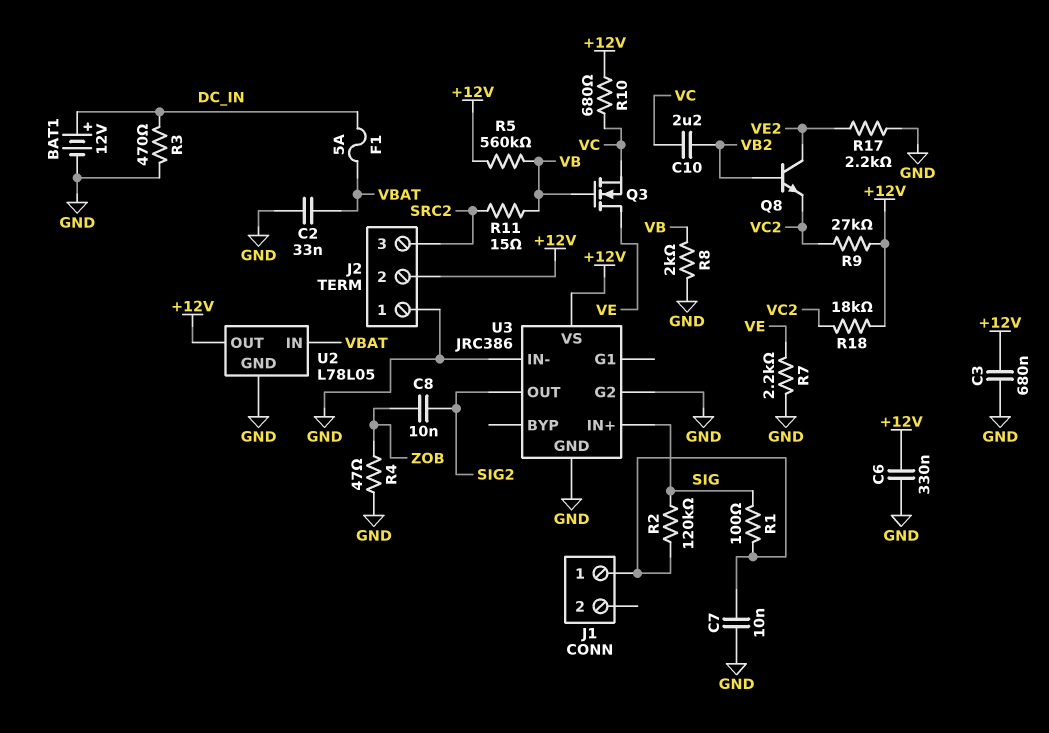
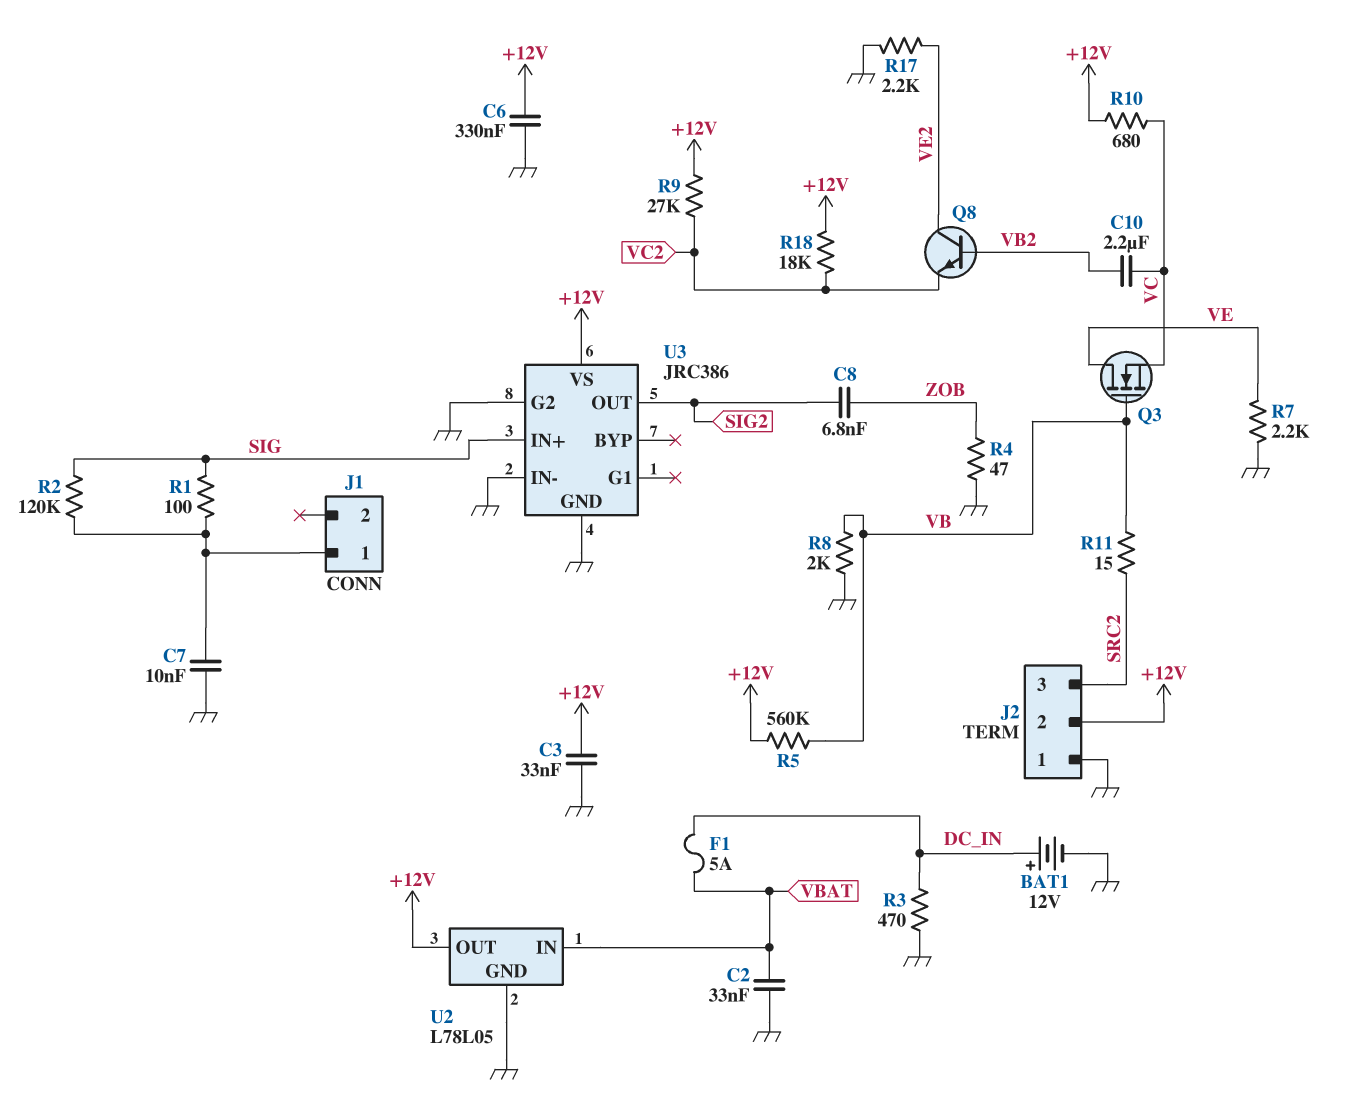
C3: 680nF (+12V, GND) -> 33nF (+12V, GND)
C8: 10nF (SIG2, ZOB) -> 6.8nF (SIG2, ZOB)

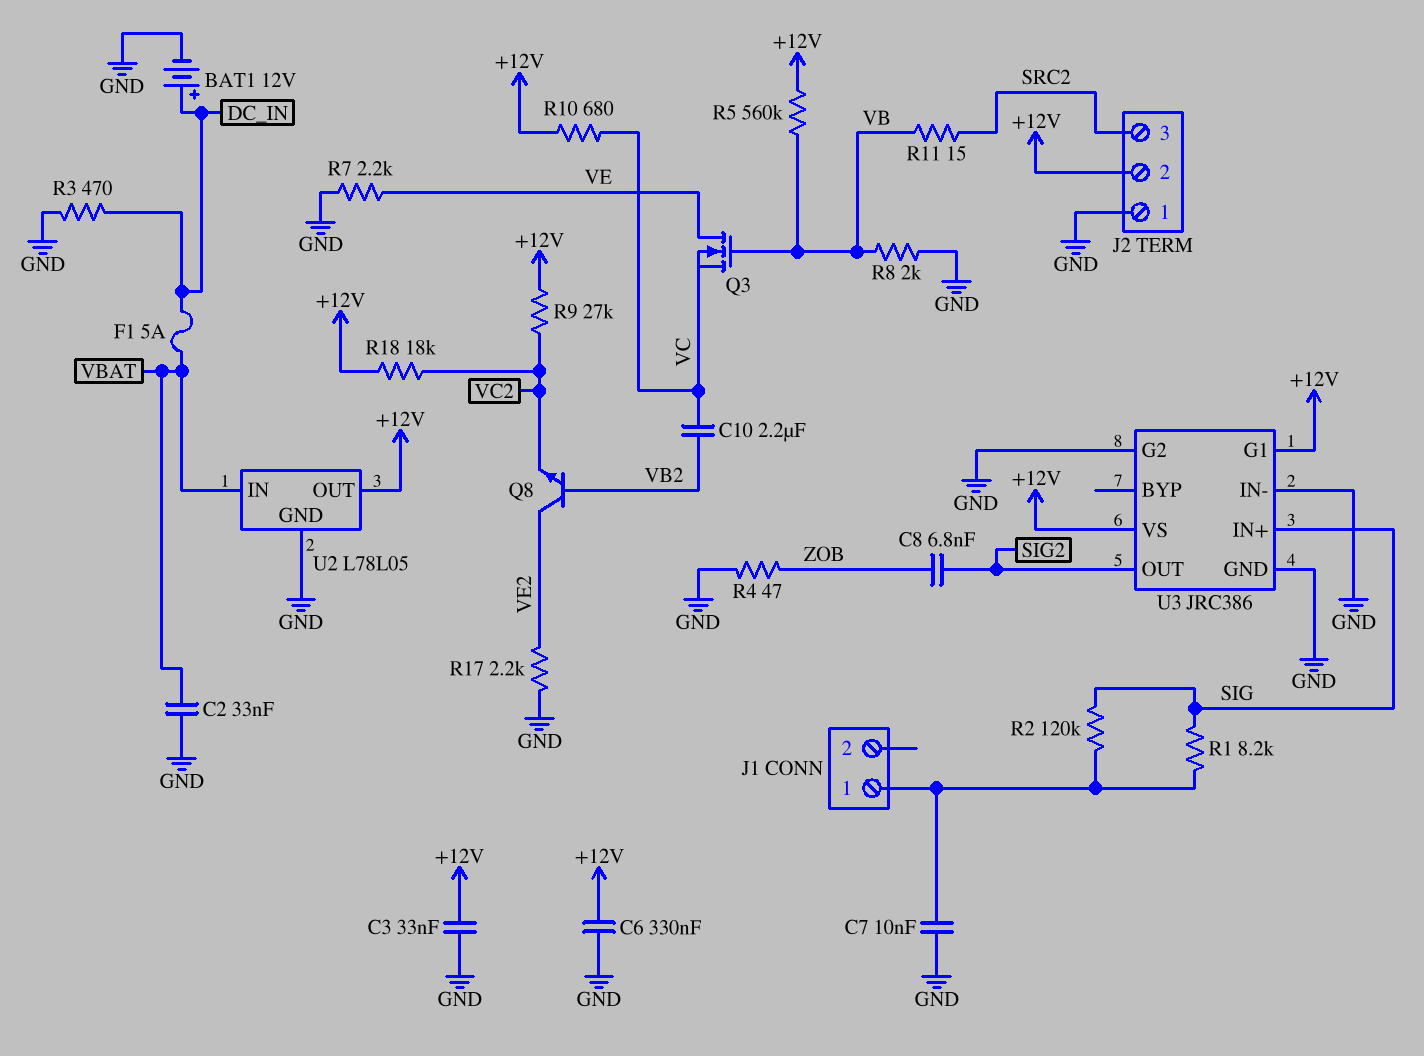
R1: 100 (J1/1, SIG) -> 8.2k (J1/1, SIG)
U3 pin G1: none -> +12V

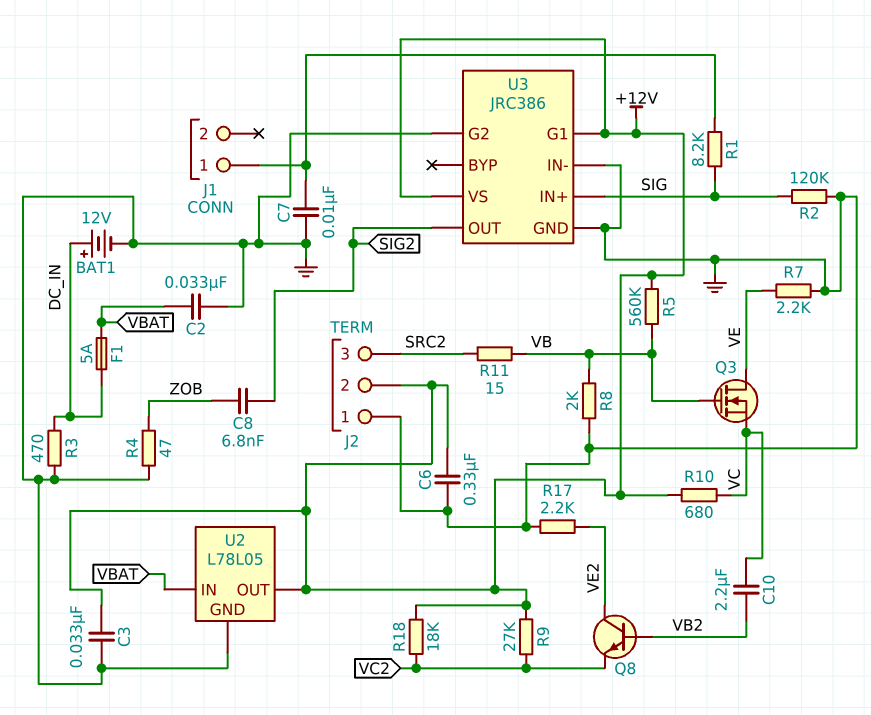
R2: 120k (J1/1, SIG) -> 120k (GND, SIG)

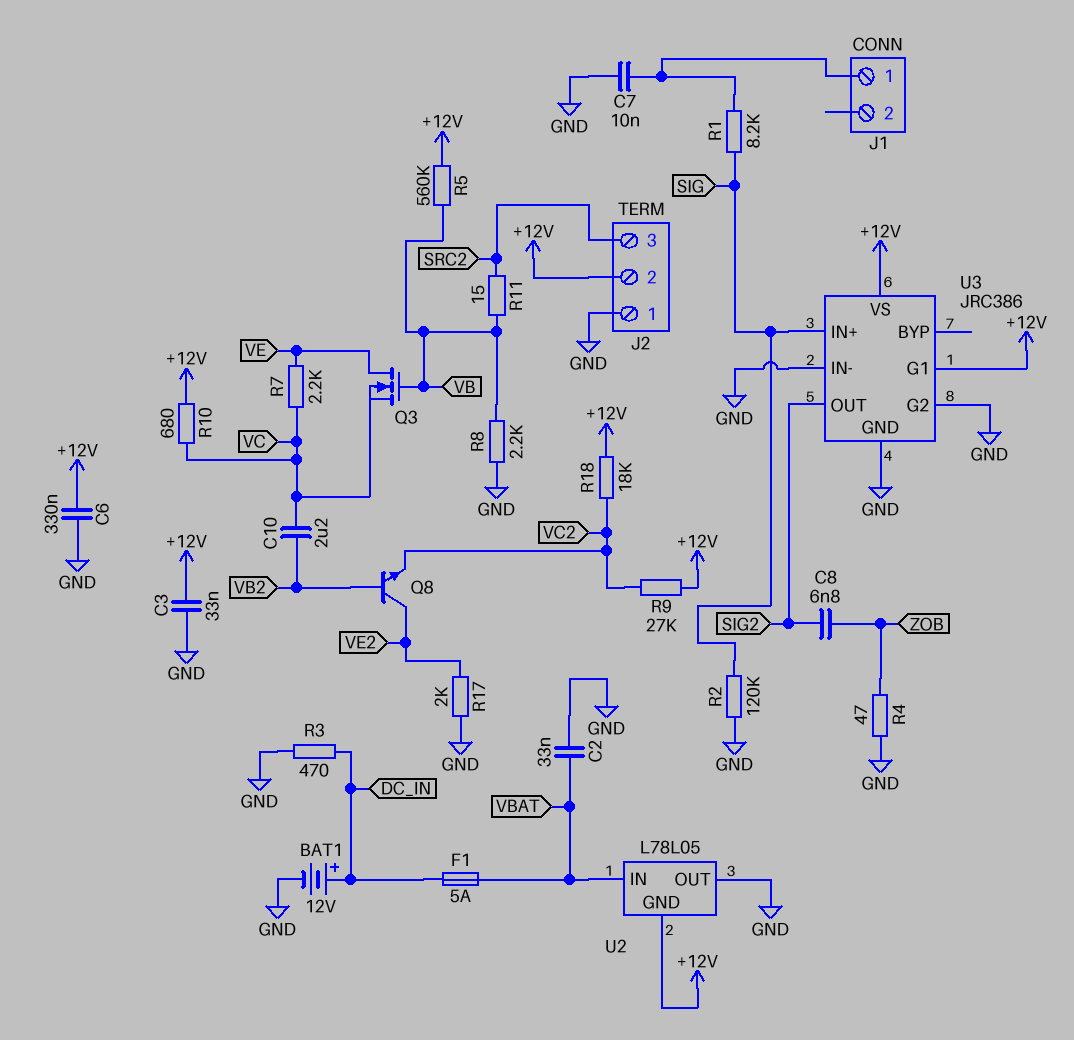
R7: 2.2k (GND, VE) -> 2.2k (VC, VE)
R8: 2k (GND, VB) -> 2.2k (GND, VB)
R17: 2.2k (GND, VE2) -> 2k (GND, VE2)
U2 pin GND: GND -> +12V
U2 pin OUT: +12V -> GND

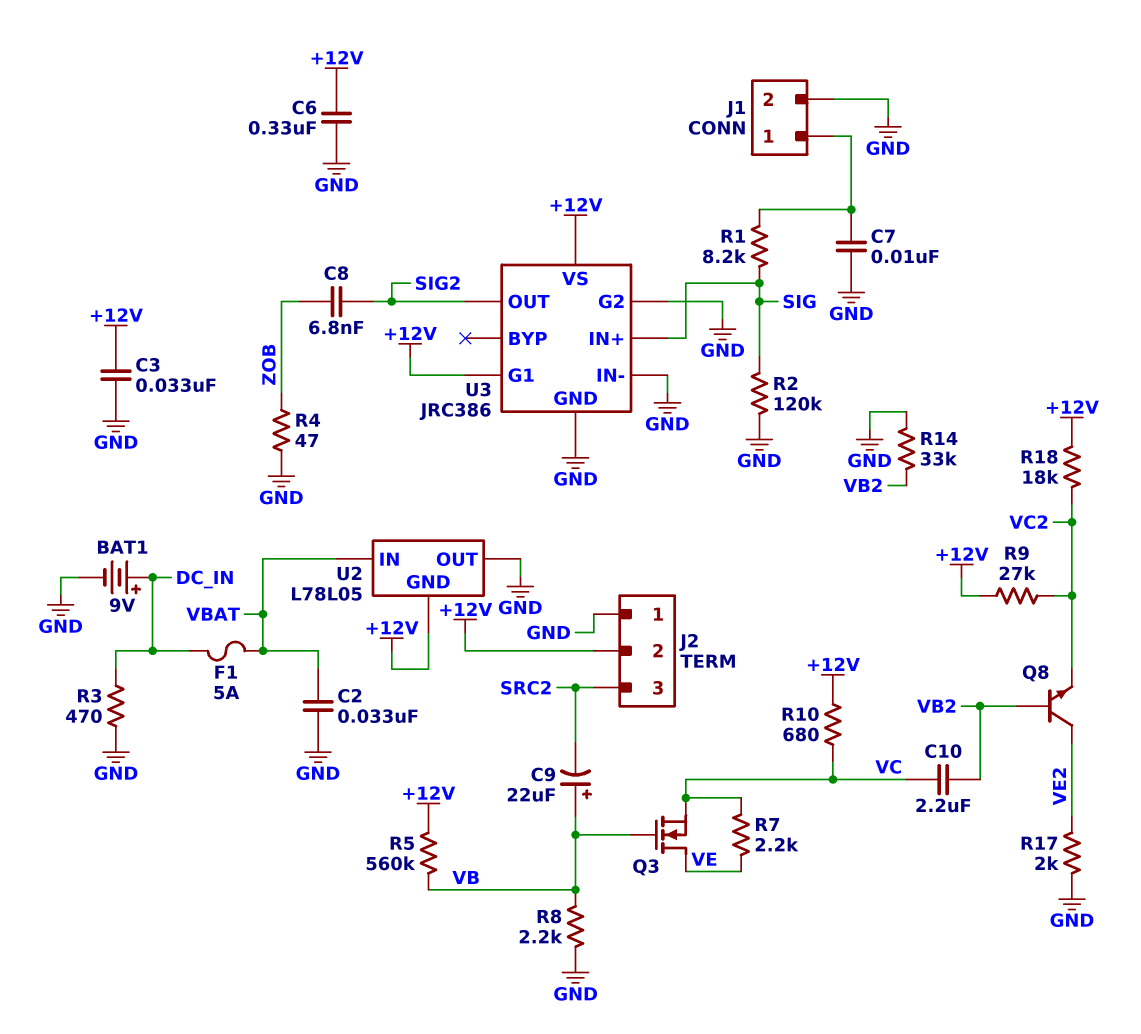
BAT1: 12V (plus DC_IN, minus GND) -> 9V (plus DC_IN, minus GND)
C9: none -> 22uF (plus VB, minus SRC2)
J1 pin 2: none -> GND
R11: 15 (SRC2, VB) -> none
R14: none -> 33k (GND, VB2)

